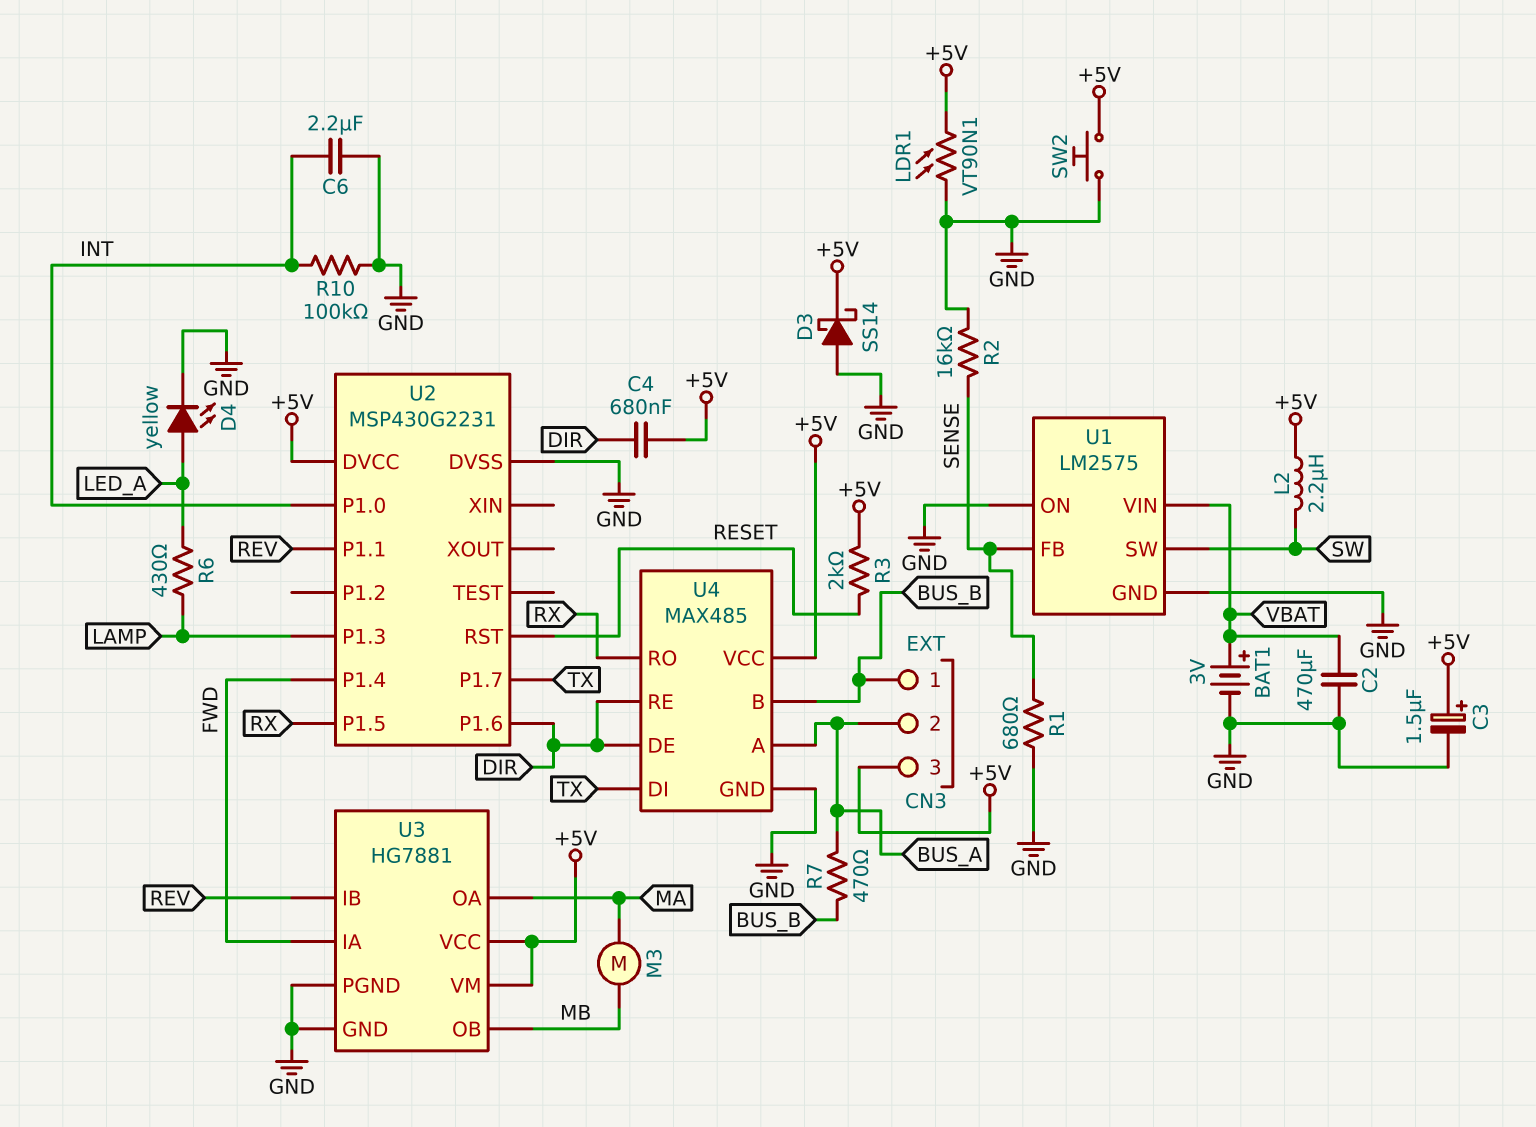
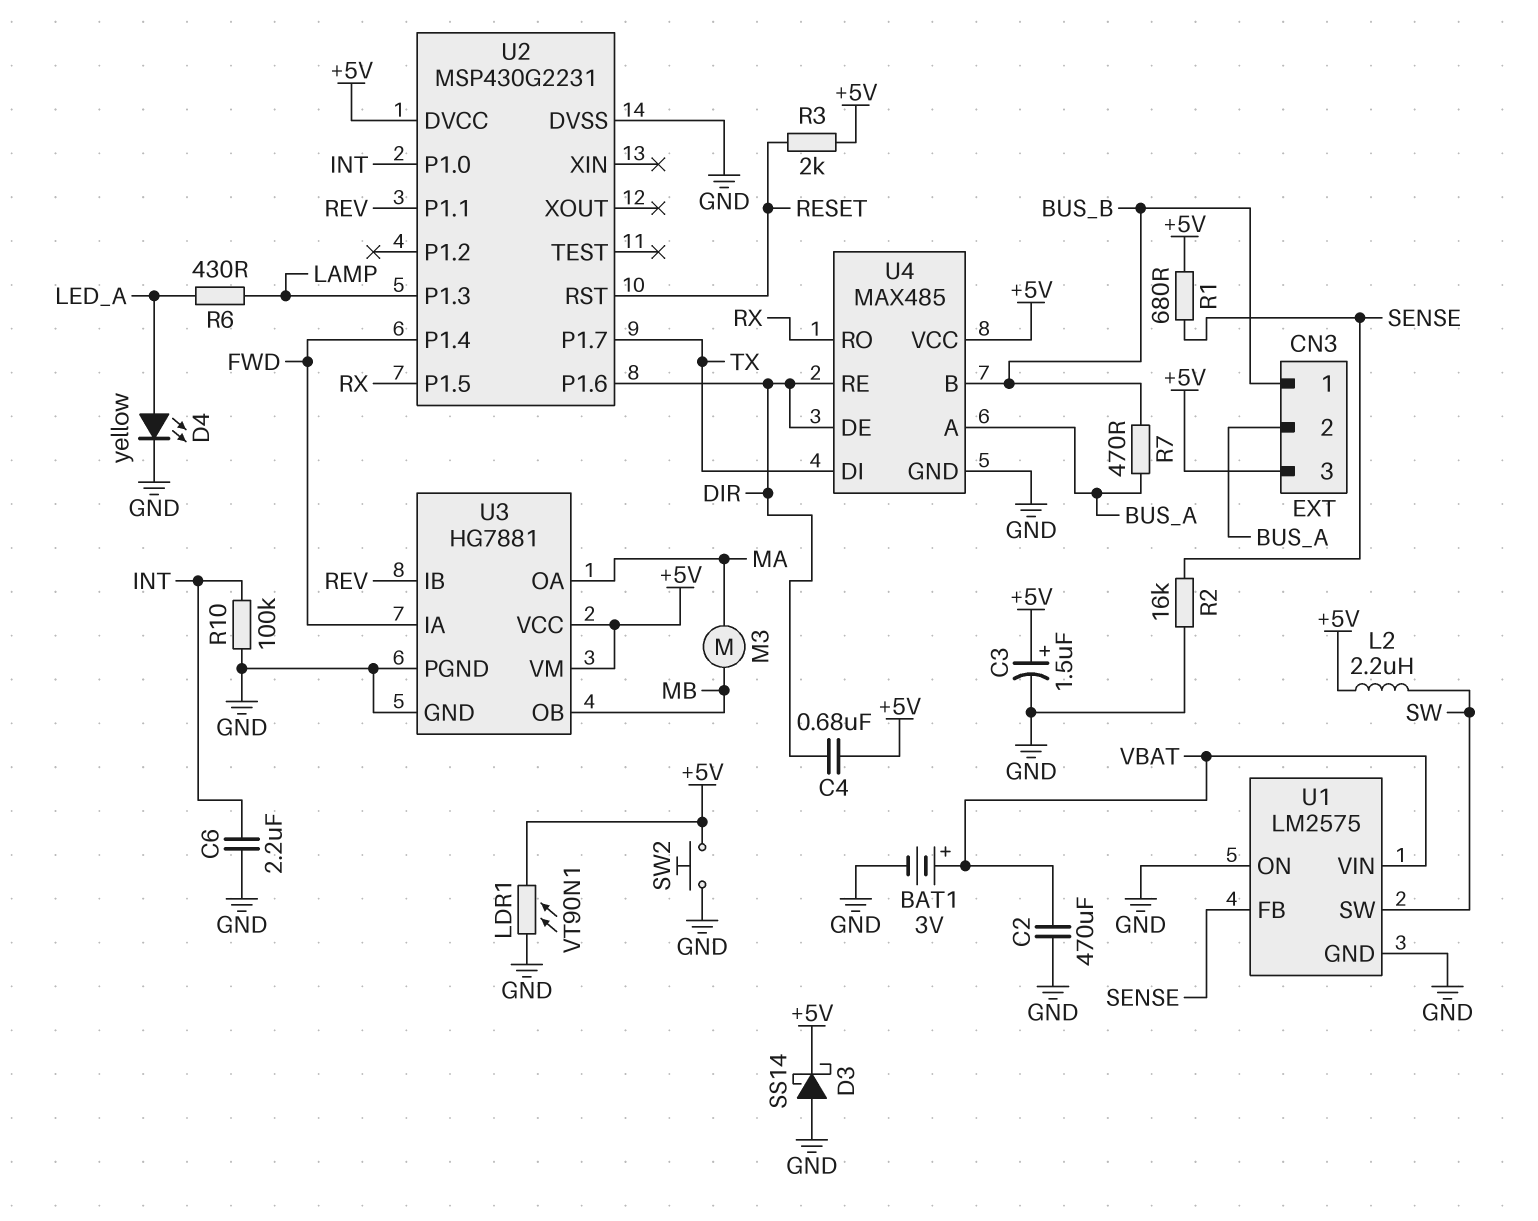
R1: 680 (GND, SENSE) -> 680 (+5V, SENSE)

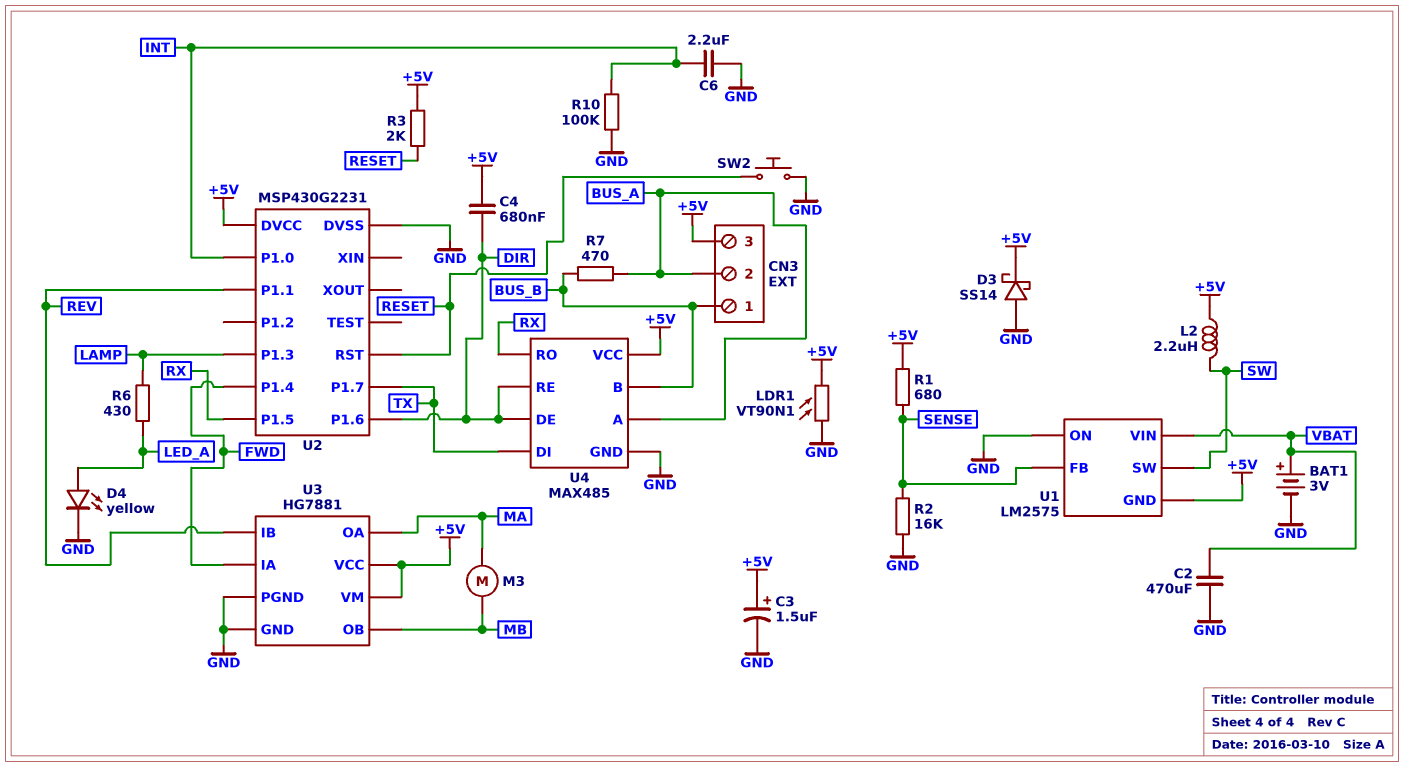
SW2: button (+5V, GND) -> button (GND, RESET)
U1 pin GND: GND -> +5V

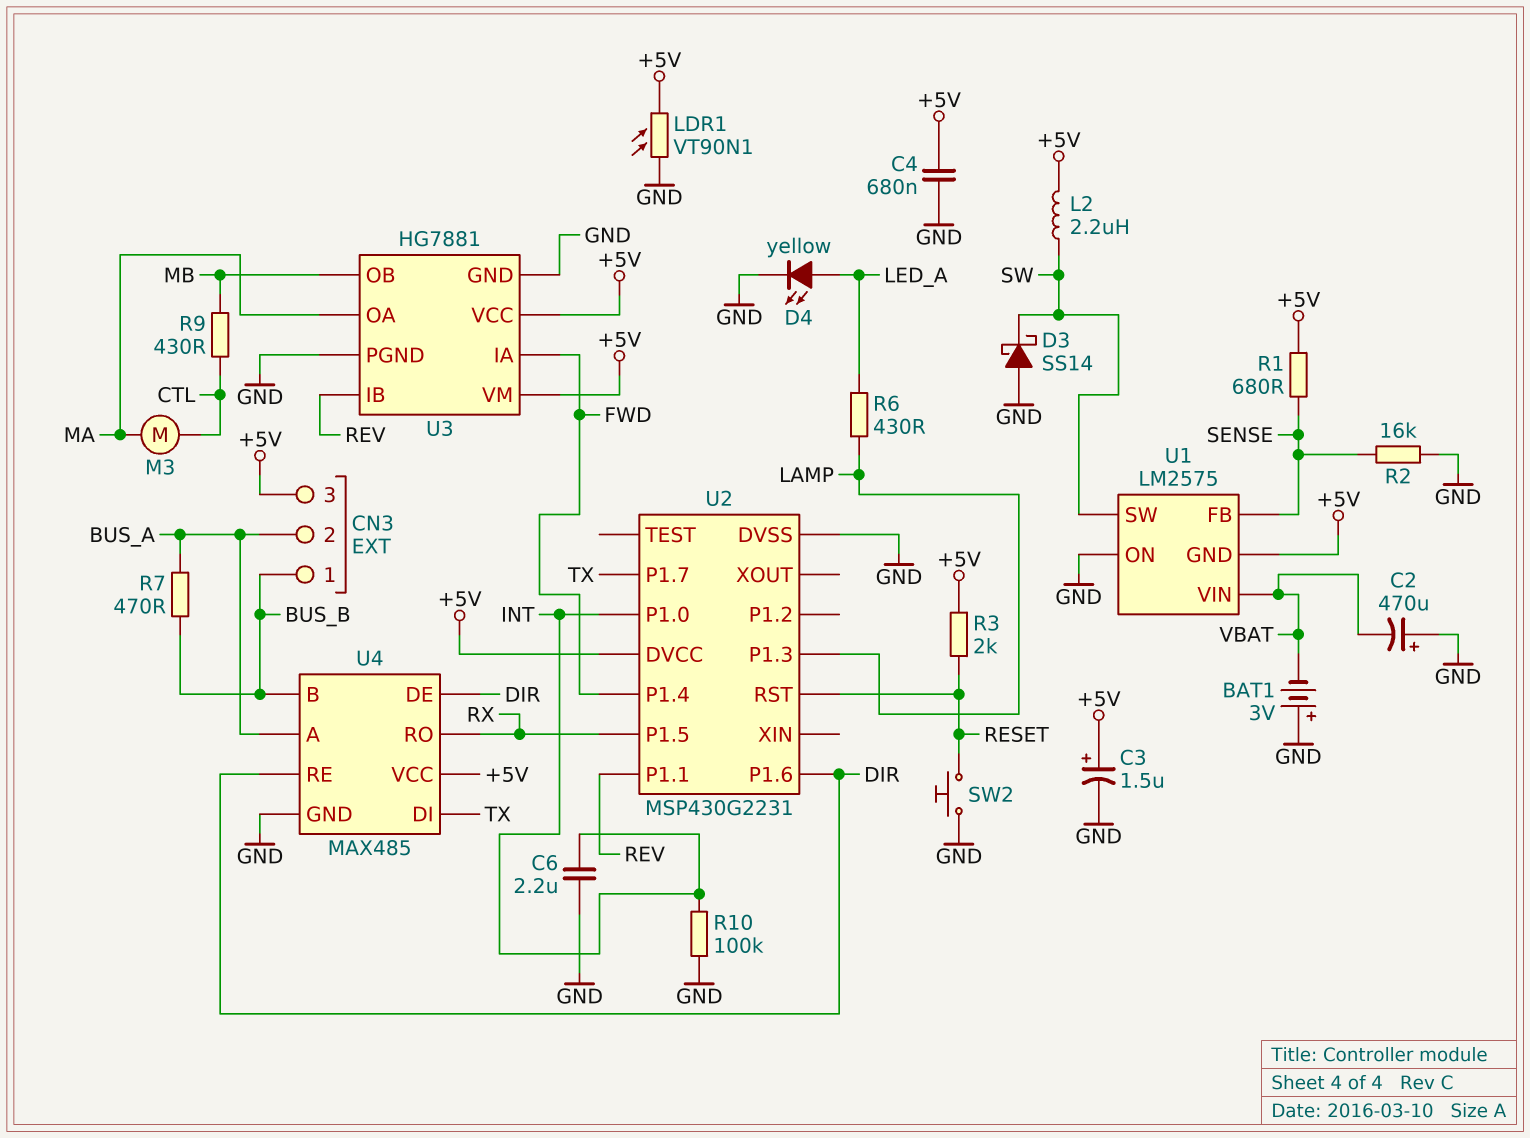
BAT1: 3V (plus VBAT, minus GND) -> 3V (plus GND, minus VBAT)
C2: 470uF (GND, VBAT) -> 470uF (plus GND, minus VBAT)
C4: 680nF (+5V, DIR) -> 680nF (+5V, GND)
D3: schottky SS14 (A GND, K +5V) -> schottky SS14 (A GND, K SW)
M3: motor (MA, MB) -> motor (CTL, MA)
R9: none -> 430 (CTL, MB)

